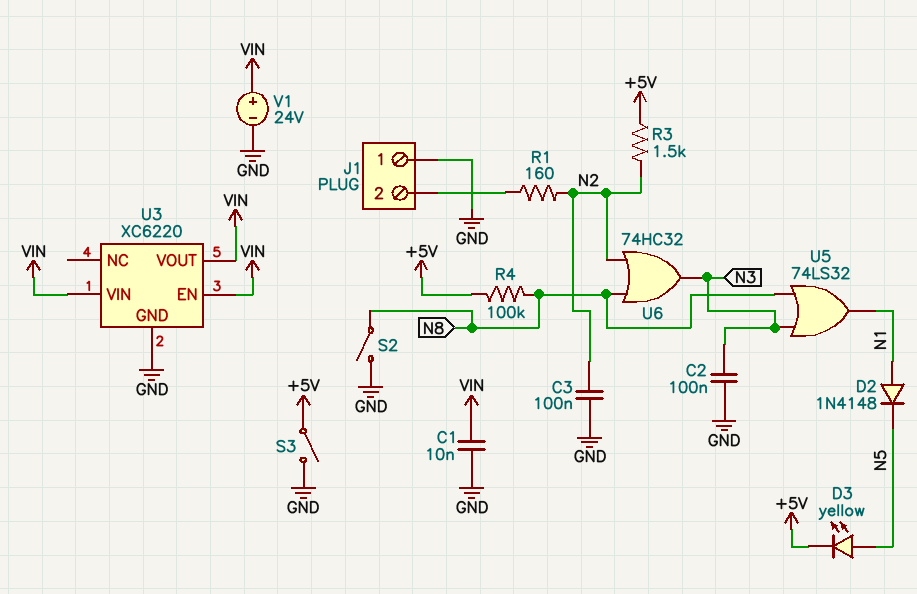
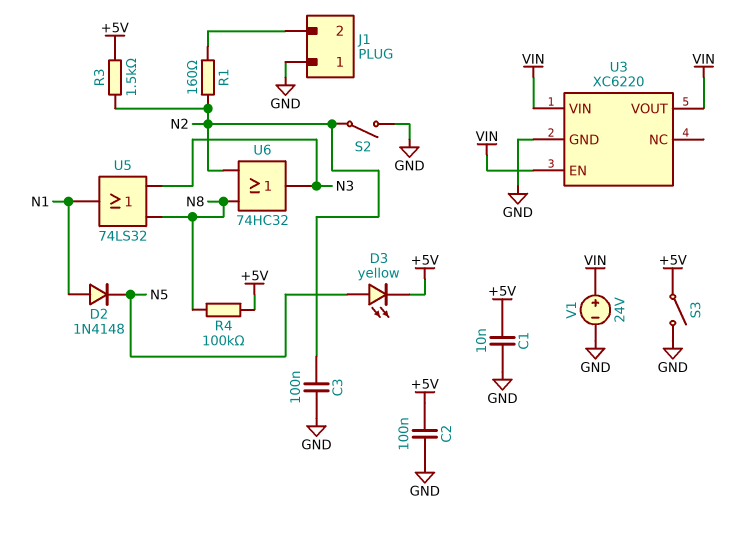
C1: 10nF (GND, VIN) -> 10nF (+5V, GND)
C2: 100nF (GND, N3) -> 100nF (+5V, GND)
S2: switch (GND, N8) -> switch (GND, N2)

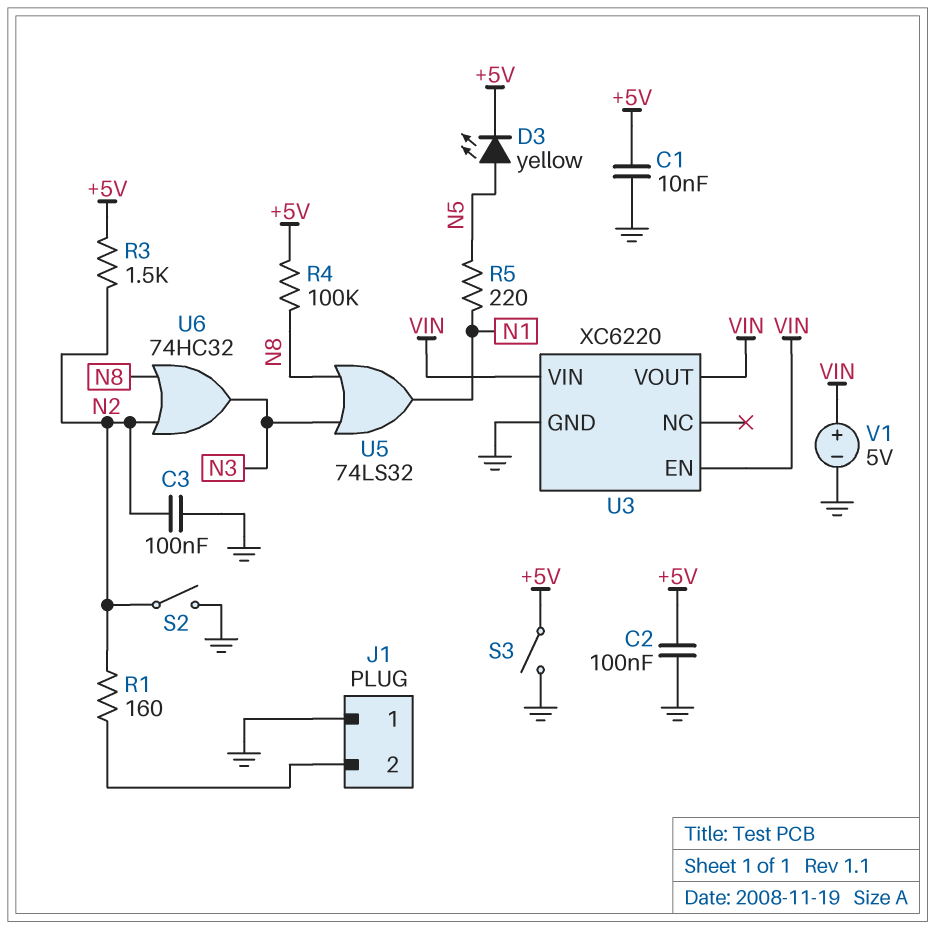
D2: diode 1N4148 (A N1, K N5) -> none
R5: none -> 220 (N1, N5)
V1: 24V (plus VIN, minus GND) -> 5V (plus VIN, minus GND)

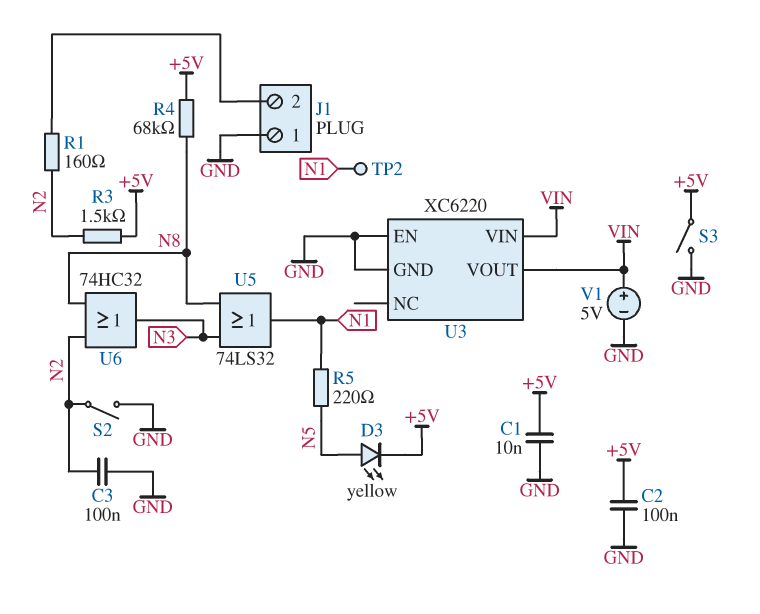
R4: 100k (+5V, N8) -> 68k (+5V, N8)
TP2: none -> test point (N1)
U3 pin EN: VIN -> GND

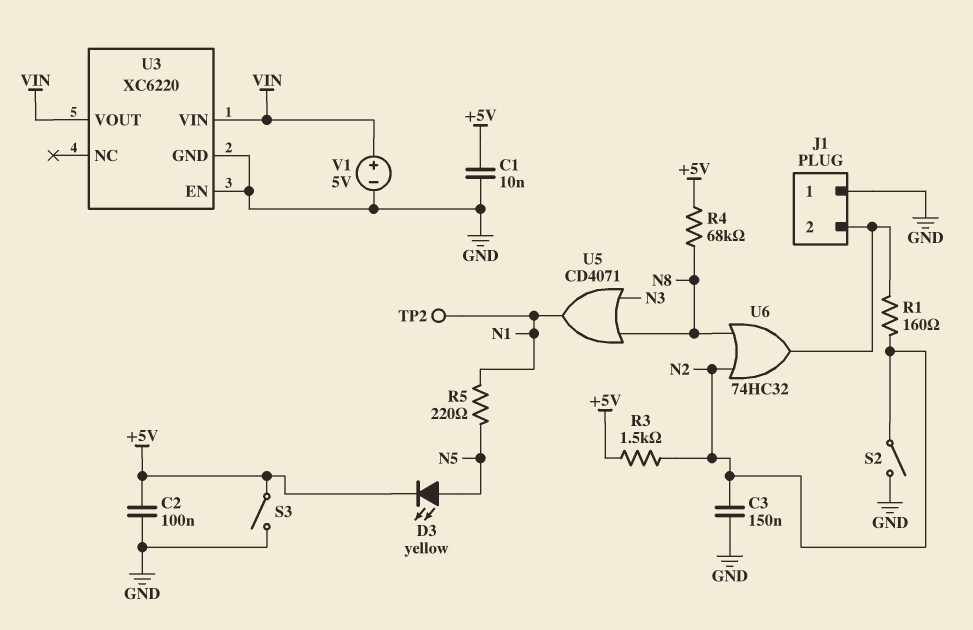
C3: 100nF (GND, N2) -> 150nF (GND, N2)
U5: OR 74LS32 (in N3, in N8, out N1) -> OR CD4071 (in N3, in N8, out N1)
U6: OR 74HC32 (in N2, in N8, out N3) -> OR 74HC32 (in N2, in N8, out J1/2)

